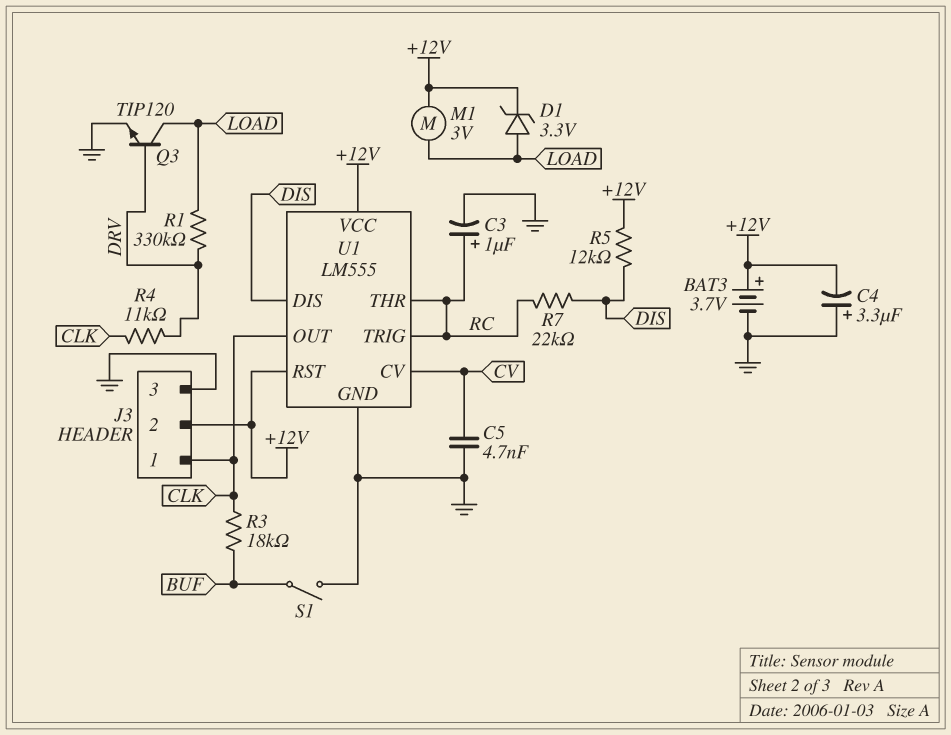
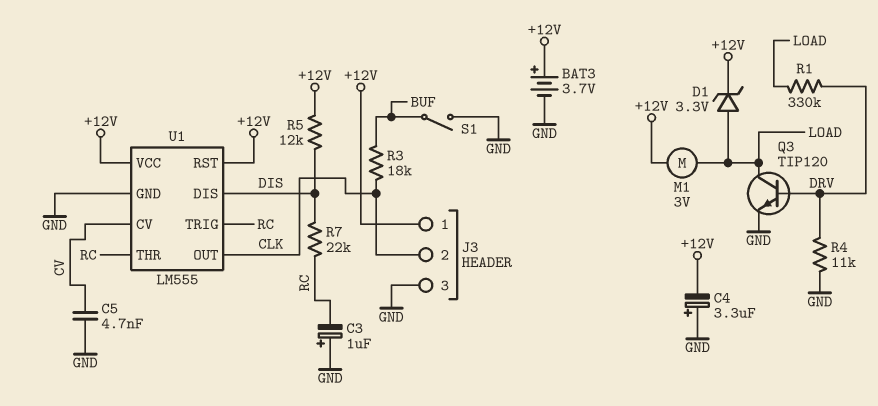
C3: 1uF (plus RC, minus GND) -> 1uF (plus GND, minus RC)
J3 pin 1: CLK -> +12V
J3 pin 2: +12V -> CLK
R4: 11k (CLK, DRV) -> 11k (DRV, GND)

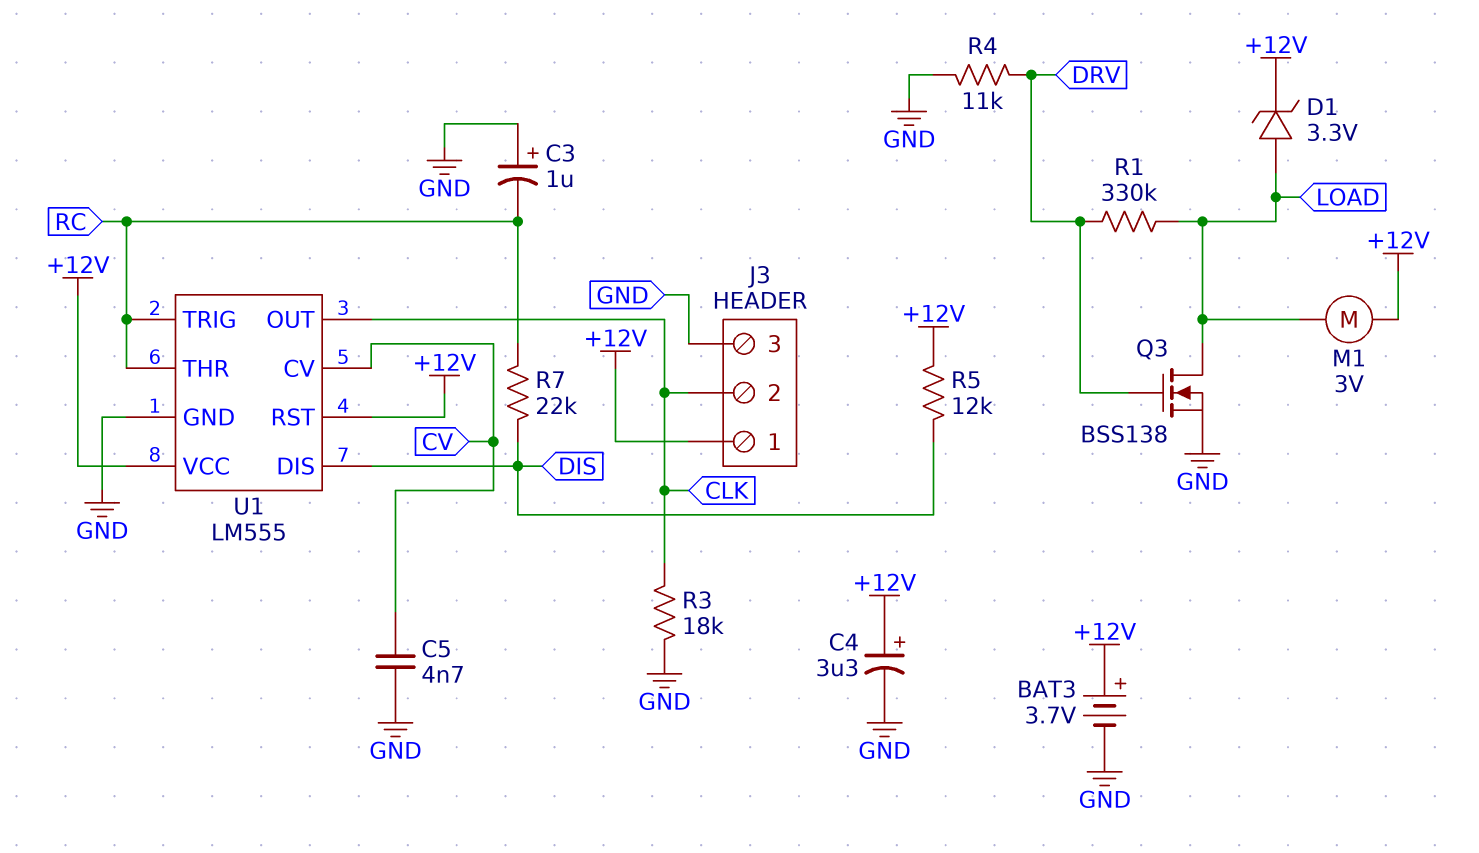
C4: 3.3uF (plus GND, minus +12V) -> 3.3uF (plus +12V, minus GND)
Q3: NPN TIP120 (B DRV, C LOAD, E GND) -> NMOS BSS138 (G DRV, D LOAD, S GND)
R3: 18k (BUF, CLK) -> 18k (CLK, GND)
S1: switch (BUF, GND) -> none

